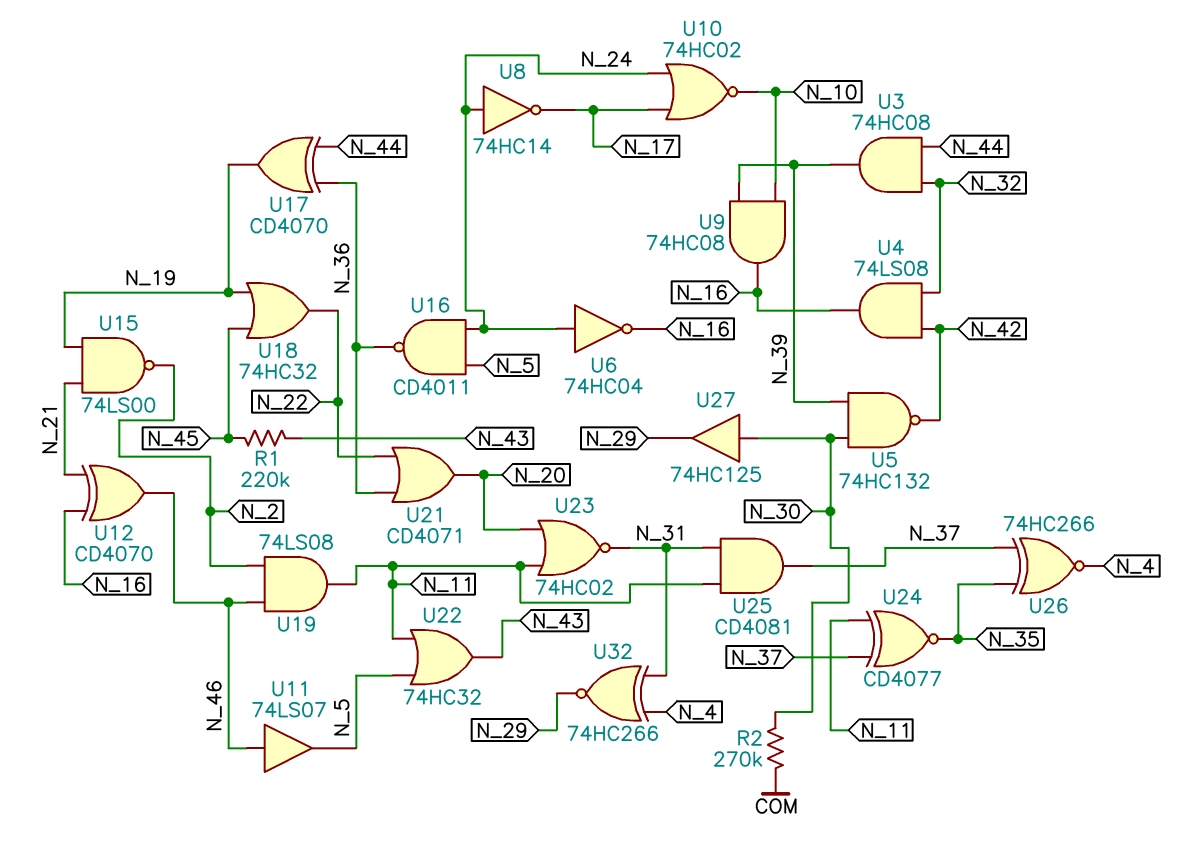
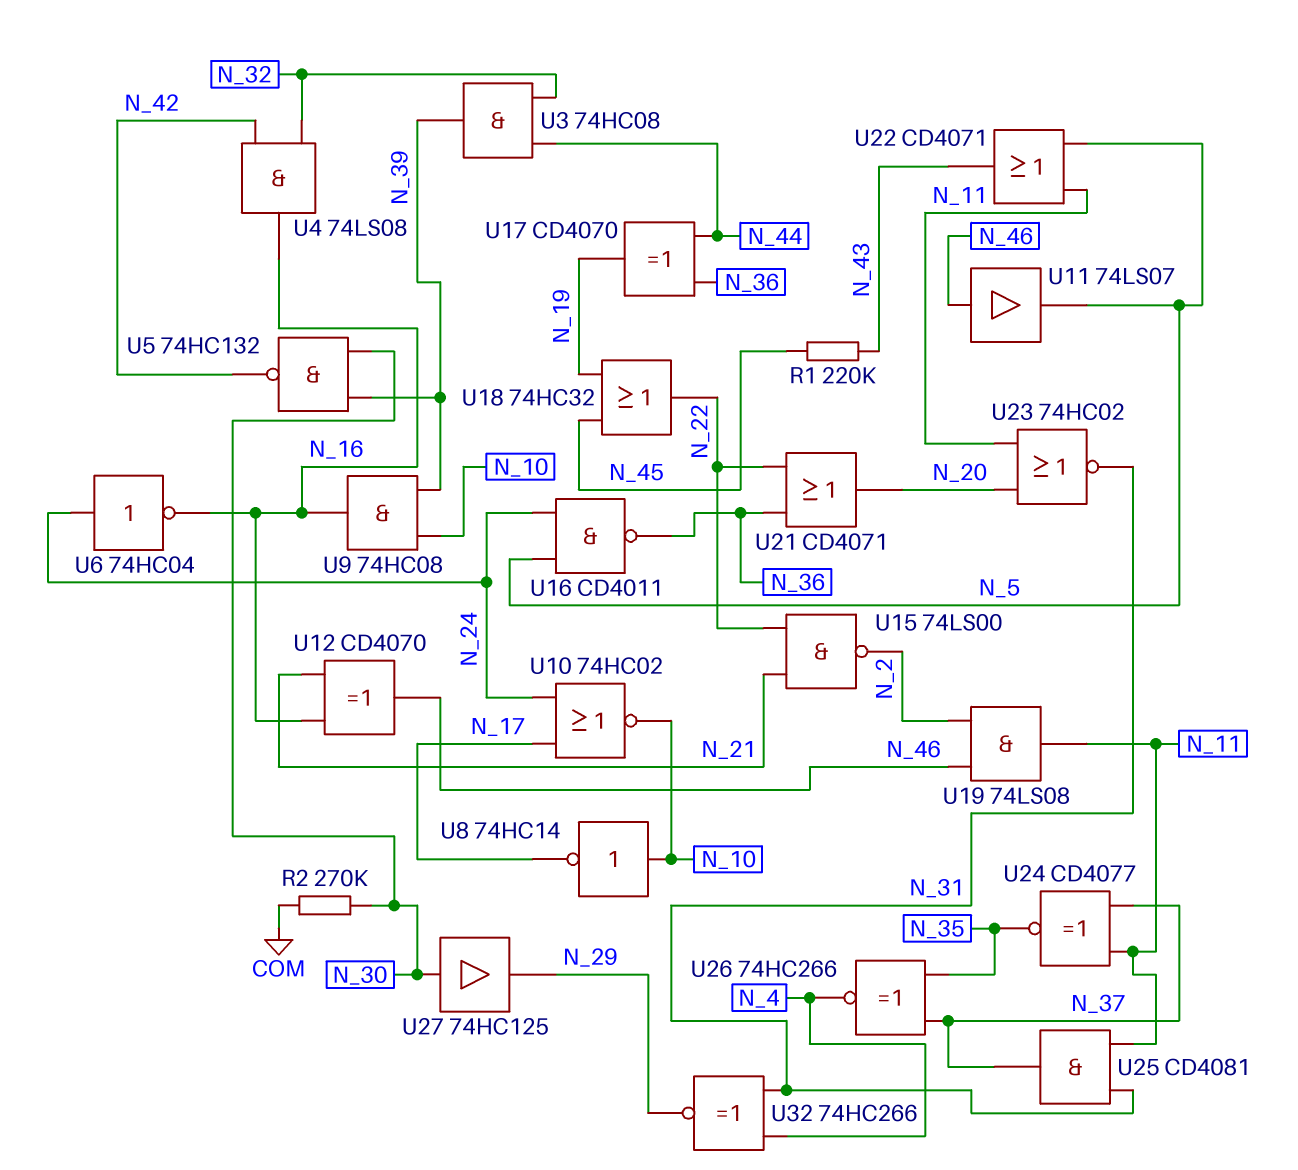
U8: NOT 74HC14 (in N_24, out N_17) -> NOT 74HC14 (in N_10, out N_17)
U15: NAND 74LS00 (in N_19, in N_21, out N_2) -> NAND 74LS00 (in N_21, in N_22, out N_2)
U22: OR 74HC32 (in N_5, in N_11, out N_43) -> OR CD4071 (in N_5, in N_11, out N_43)

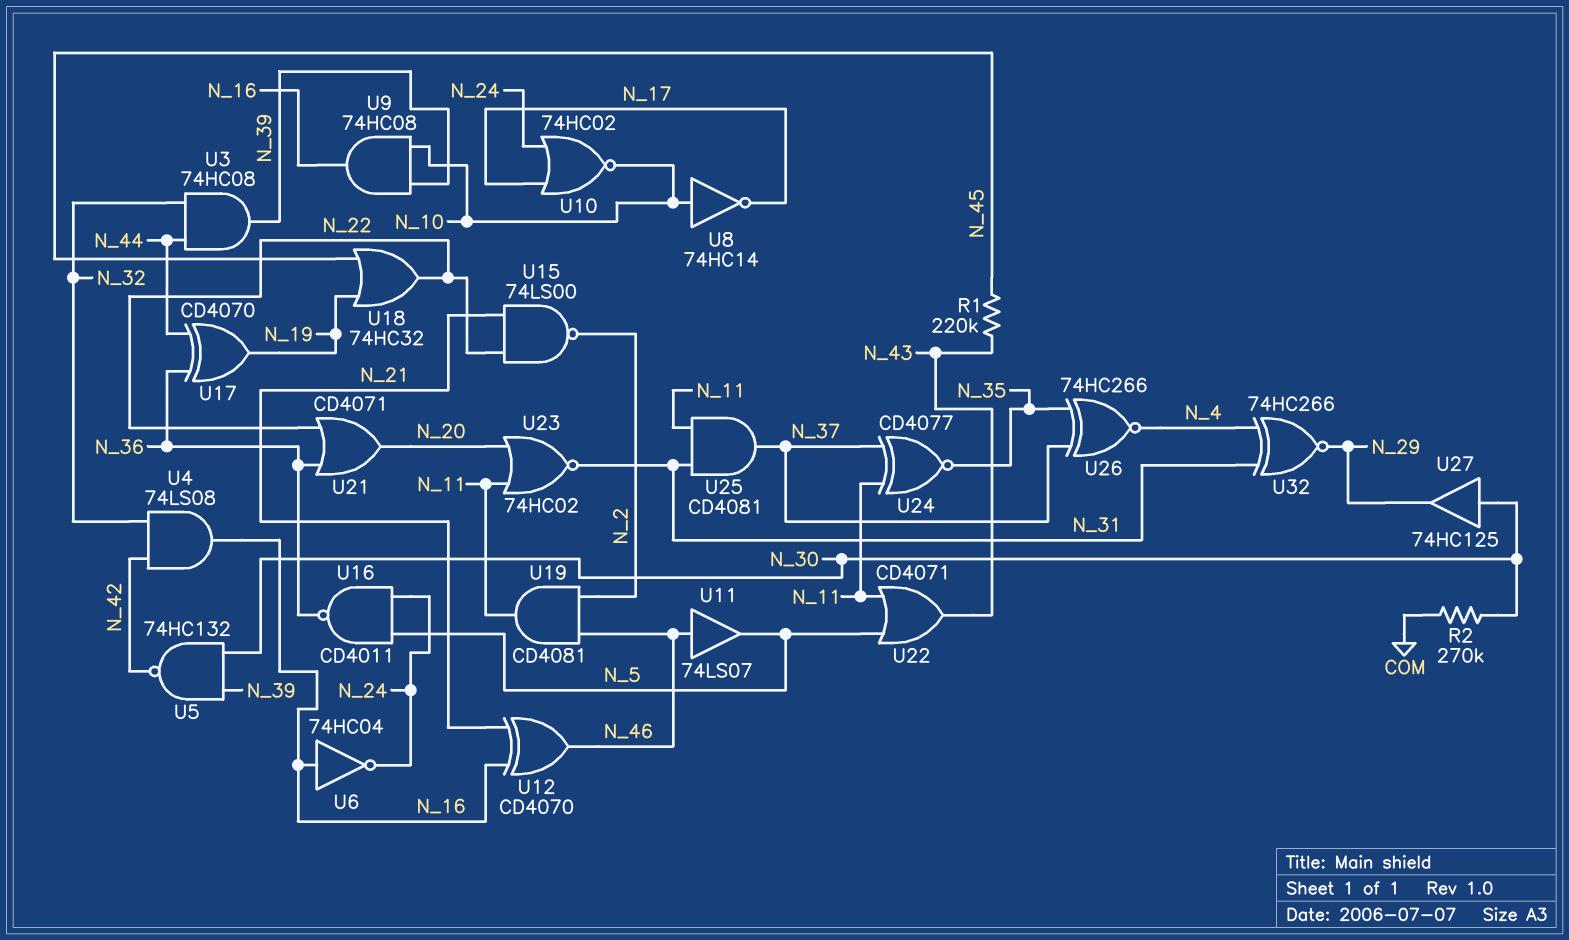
U6: NOT 74HC04 (in N_24, out N_16) -> NOT 74HC04 (in N_16, out N_24)
U19: AND 74LS08 (in N_2, in N_46, out N_11) -> AND CD4081 (in N_2, in N_46, out N_11)

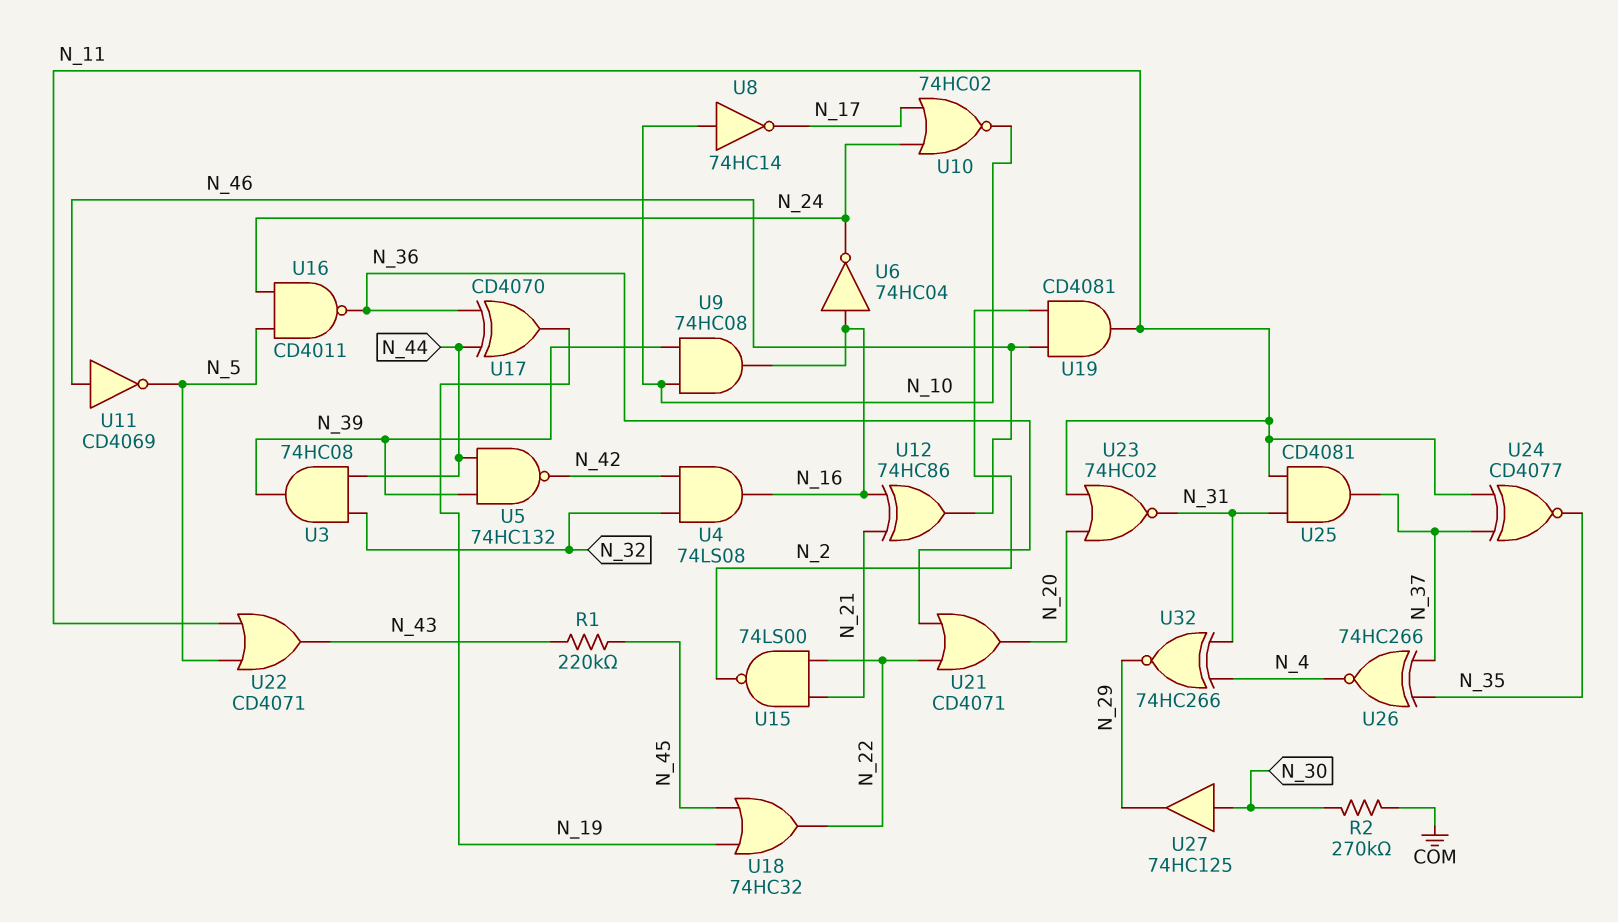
U5: NAND 74HC132 (in N_30, in N_39, out N_42) -> NAND 74HC132 (in N_39, in N_44, out N_42)
U11: buffer 74LS07 (in N_46, out N_5) -> NOT CD4069 (in N_46, out N_5)
U12: XOR CD4070 (in N_16, in N_21, out N_46) -> XOR 74HC86 (in N_16, in N_21, out N_46)

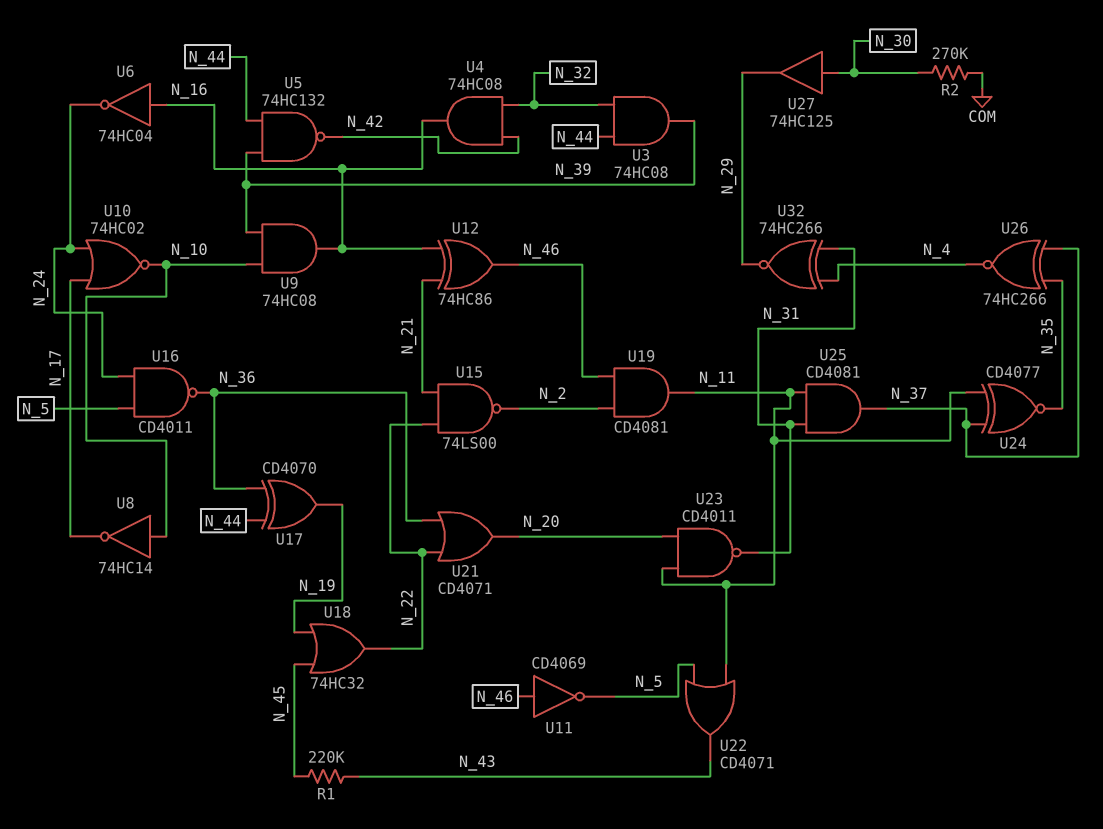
U4: AND 74LS08 (in N_32, in N_42, out N_16) -> AND 74HC08 (in N_32, in N_42, out N_16)
U23: NOR 74HC02 (in N_11, in N_20, out N_31) -> NAND CD4011 (in N_11, in N_20, out N_31)

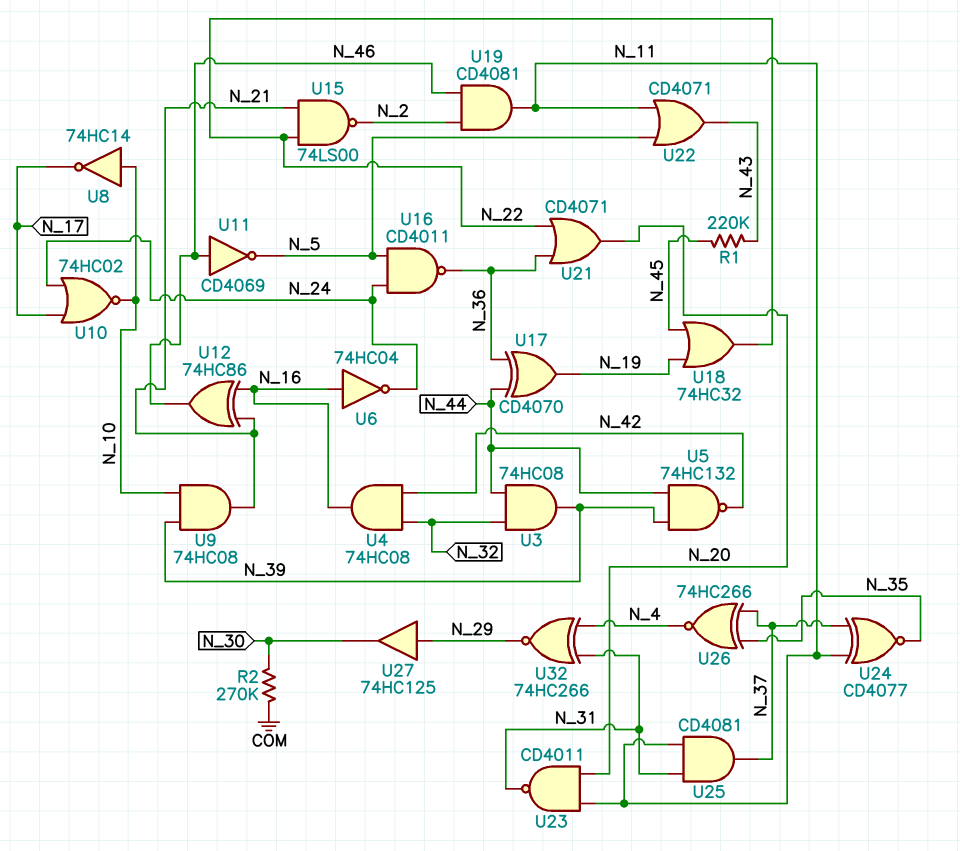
U9: AND 74HC08 (in N_10, in N_39, out N_16) -> AND 74HC08 (in N_10, in N_39, out N_21)
U27: buffer 74HC125 (in N_30, out N_29) -> buffer 74HC125 (in N_29, out N_30)

